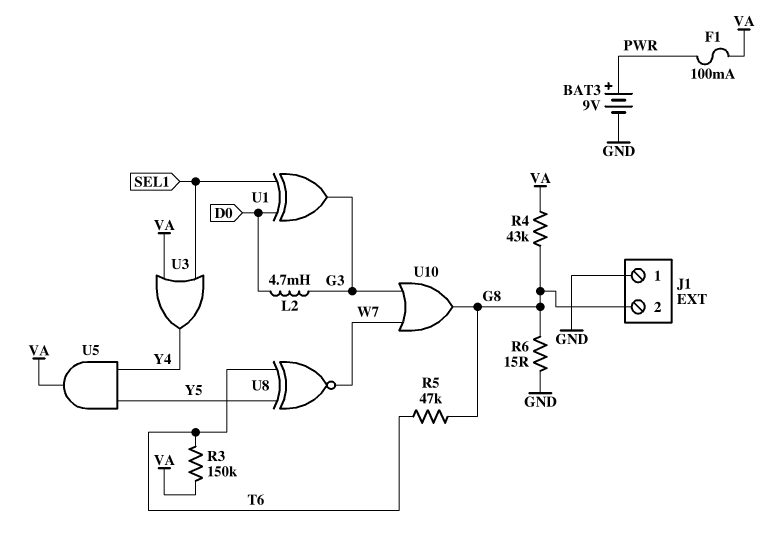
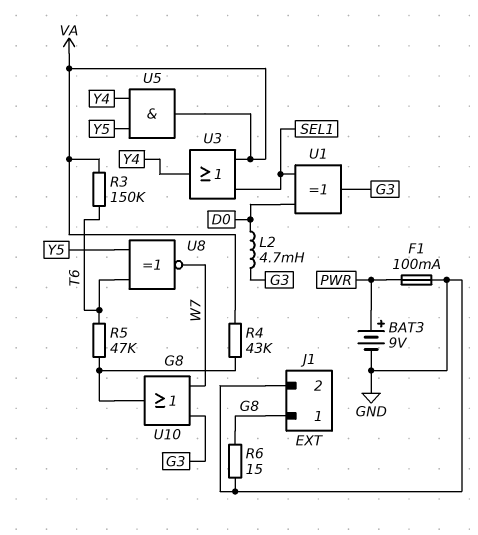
F1: 100mA (PWR, VA) -> 100mA (GND, PWR)
J1 pin 1: GND -> G8
J1 pin 2: G8 -> GND

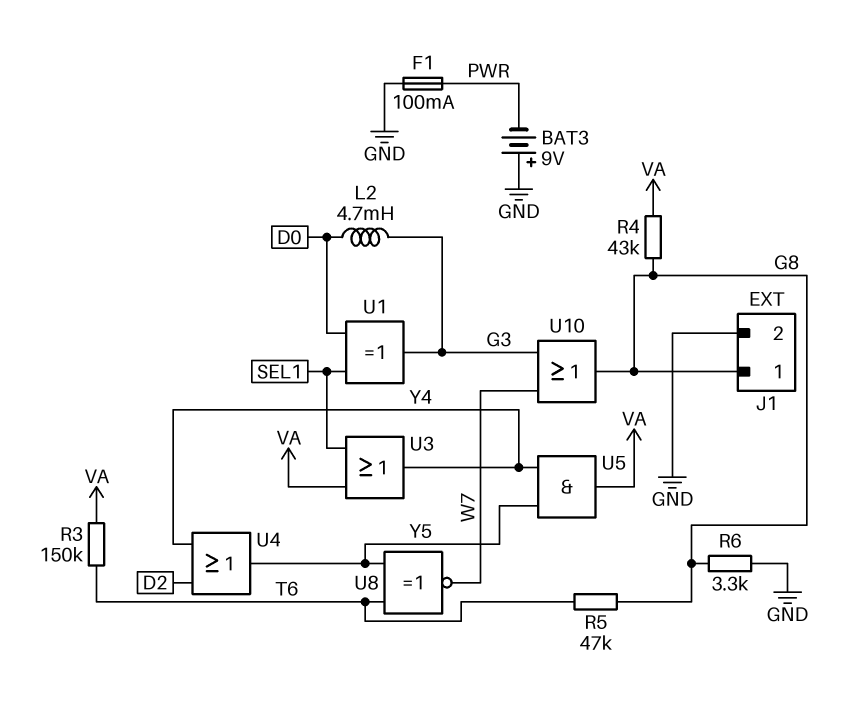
BAT3: 9V (plus PWR, minus GND) -> 9V (plus GND, minus PWR)
R6: 15 (G8, GND) -> 3.3k (G8, GND)
U4: none -> OR (in D2, in Y4, out Y5)

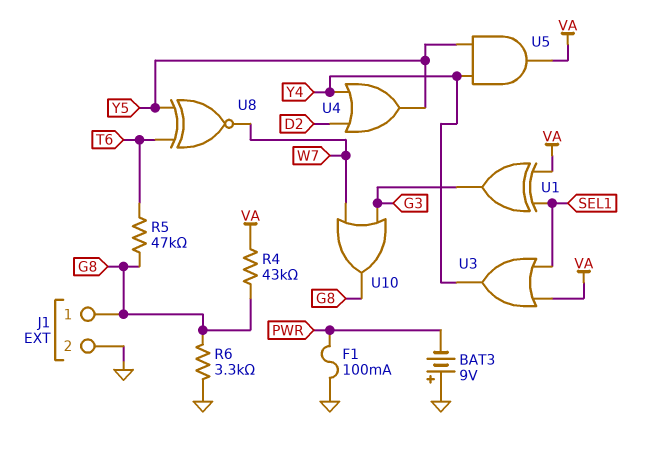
L2: 4.7mH (D0, G3) -> none
R3: 150k (T6, VA) -> none
U1: XOR (in D0, in SEL1, out G3) -> XOR (in SEL1, in VA, out G3)

